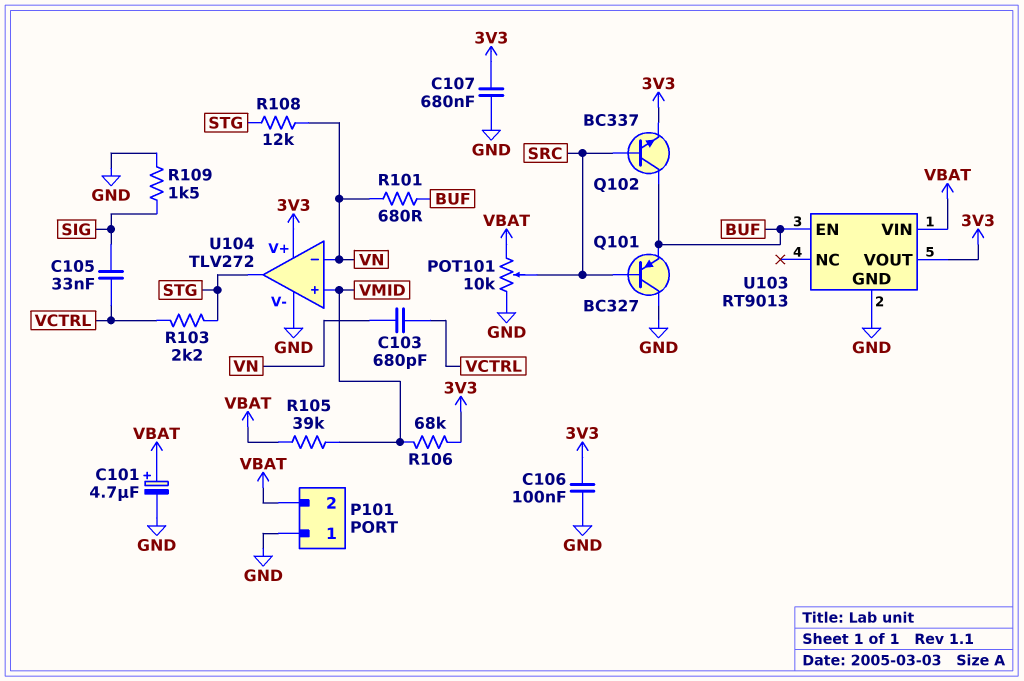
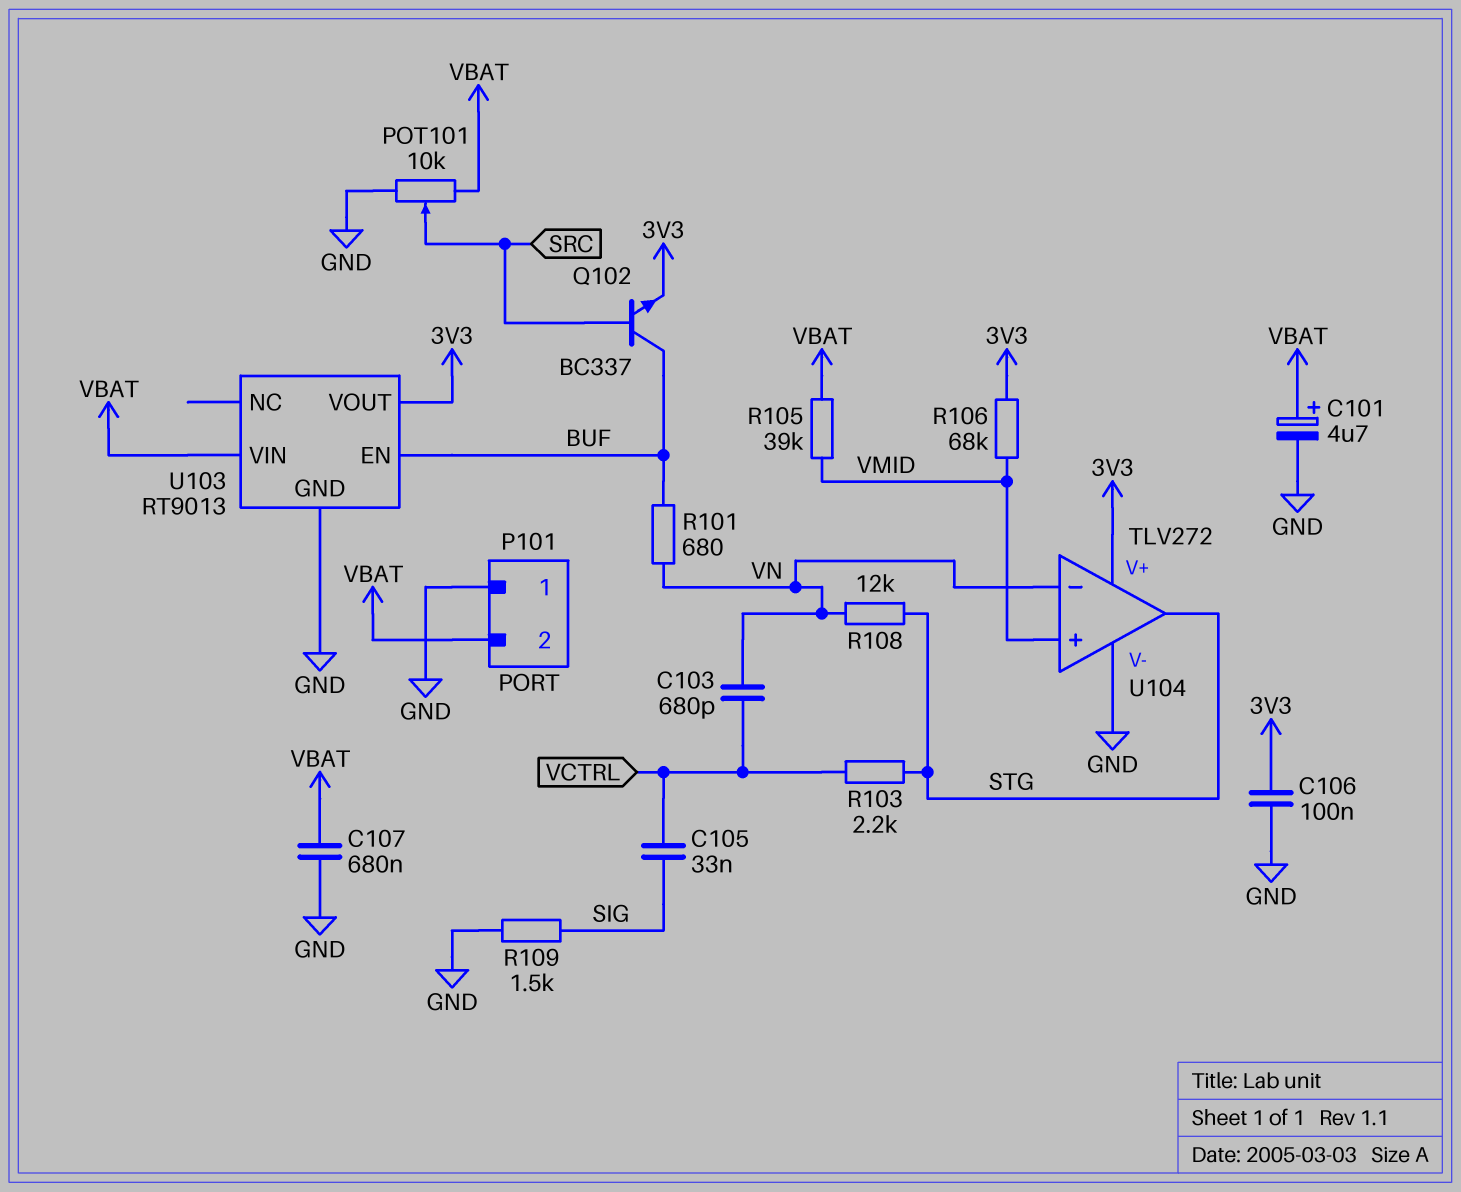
C107: 680nF (3V3, GND) -> 680nF (GND, VBAT)
Q101: PNP BC327 (B SRC, C GND, E BUF) -> none

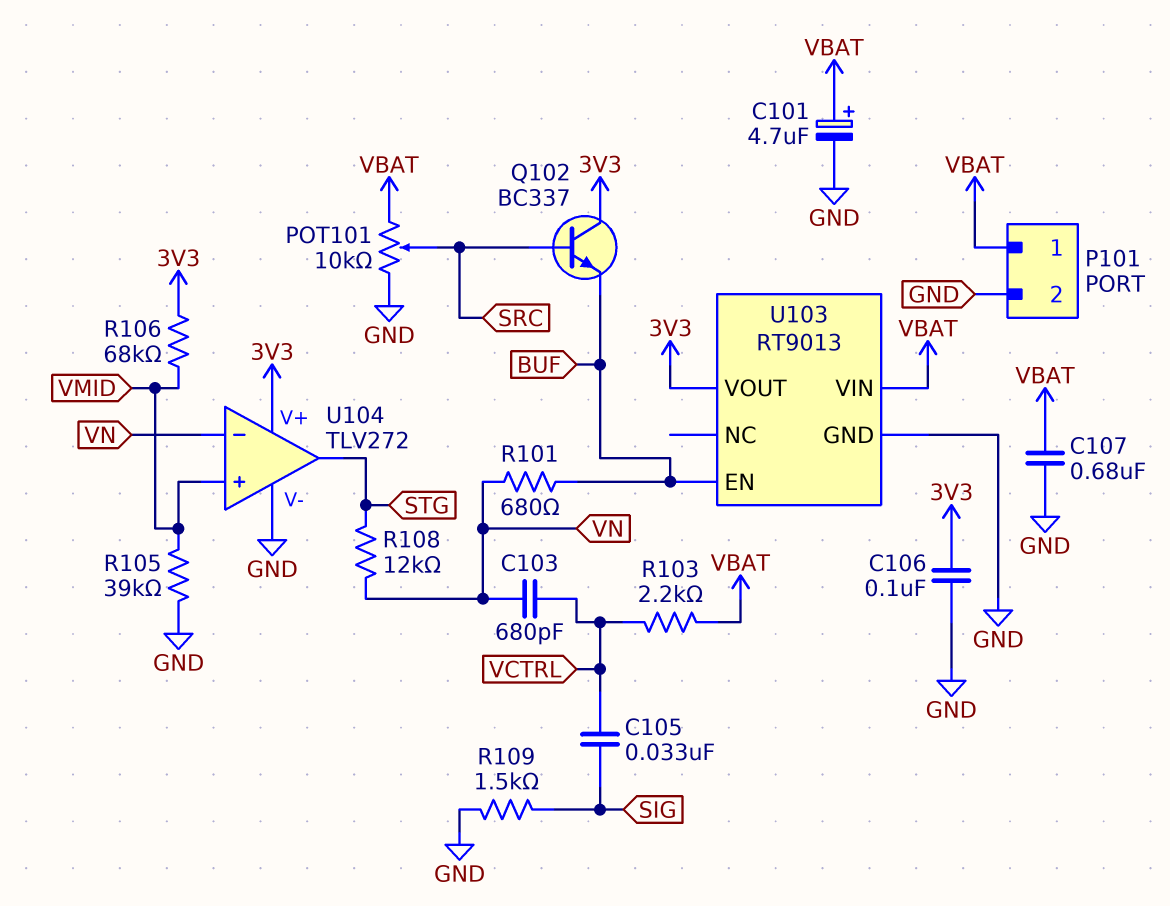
P101 pin 1: GND -> VBAT
P101 pin 2: VBAT -> GND
Q102: NPN BC337 (B SRC, C BUF, E 3V3) -> NPN BC337 (B SRC, C 3V3, E BUF)
R103: 2.2k (STG, VCTRL) -> 2.2k (VBAT, VCTRL)
R105: 39k (VBAT, VMID) -> 39k (GND, VMID)

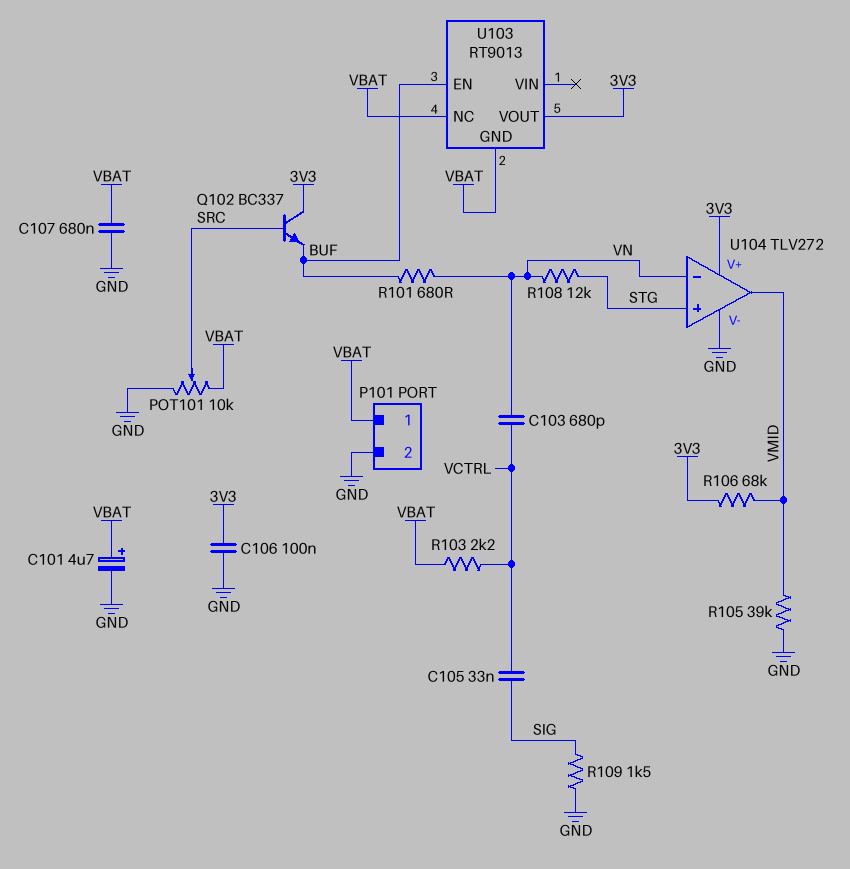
U103 pin GND: GND -> VBAT
U103 pin NC: none -> VBAT
U103 pin VIN: VBAT -> none
U104 pin in+: VMID -> STG
U104 pin out: STG -> VMID

